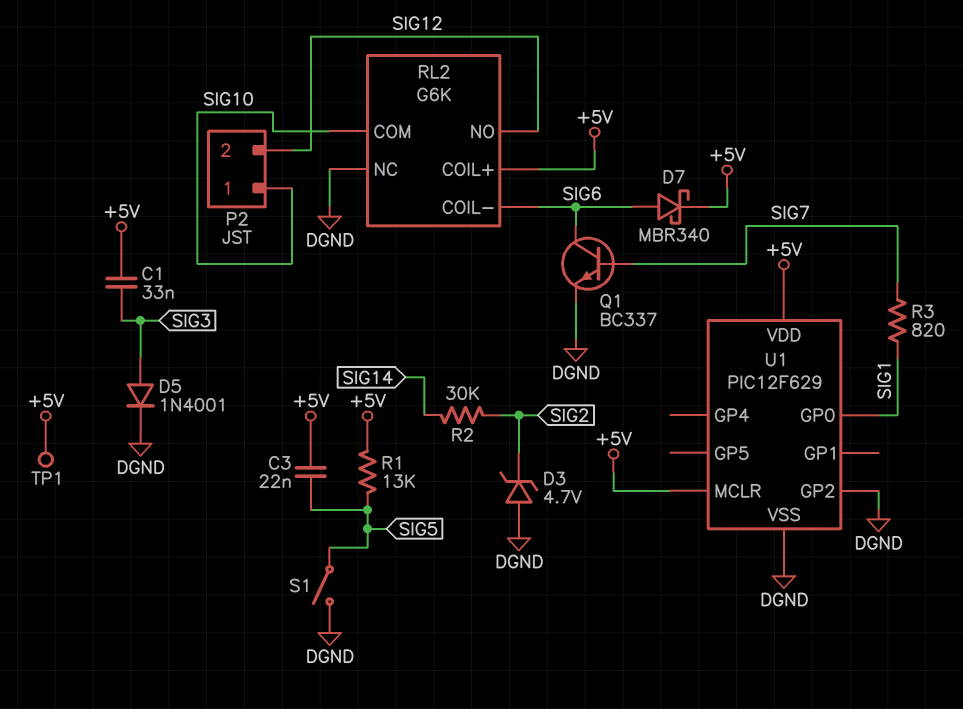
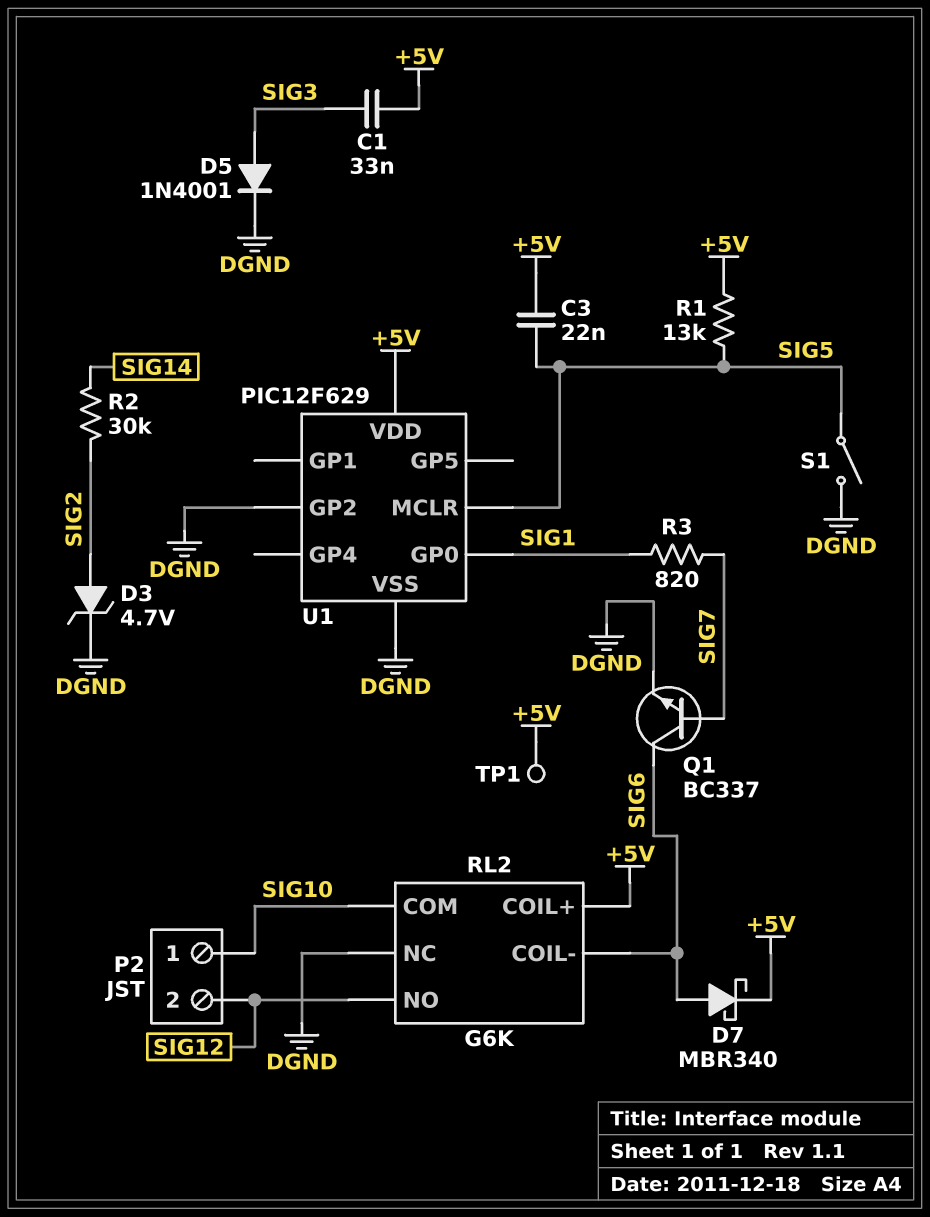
D3: zener 4.7V (A DGND, K SIG2) -> zener 4.7V (A SIG2, K DGND)
U1 pin MCLR: +5V -> SIG5

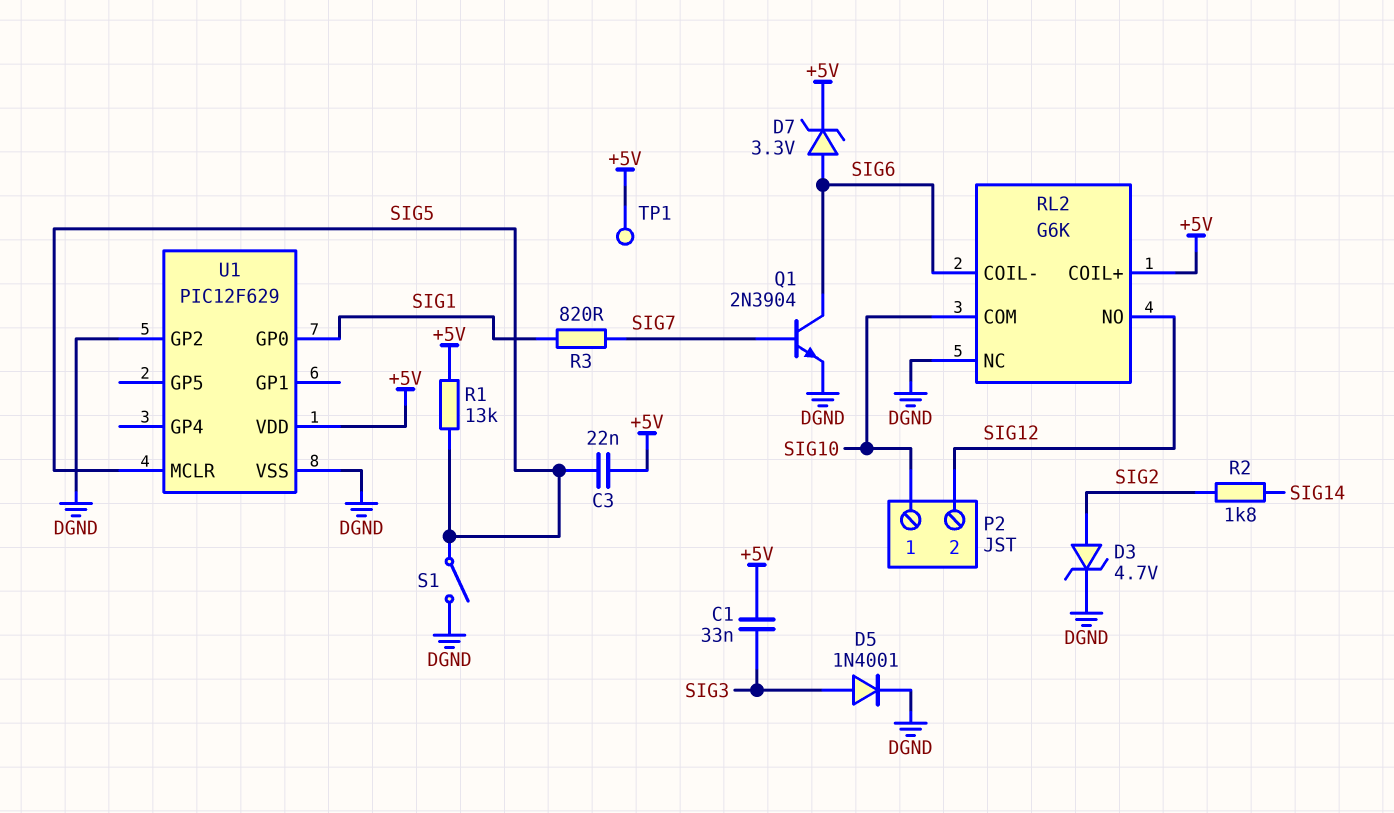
D7: schottky MBR340 (A SIG6, K +5V) -> zener 3.3V (A SIG6, K +5V)
Q1: NPN BC337 (B SIG7, C SIG6, E DGND) -> NPN 2N3904 (B SIG7, C SIG6, E DGND)
R2: 30k (SIG2, SIG14) -> 1.8k (SIG2, SIG14)

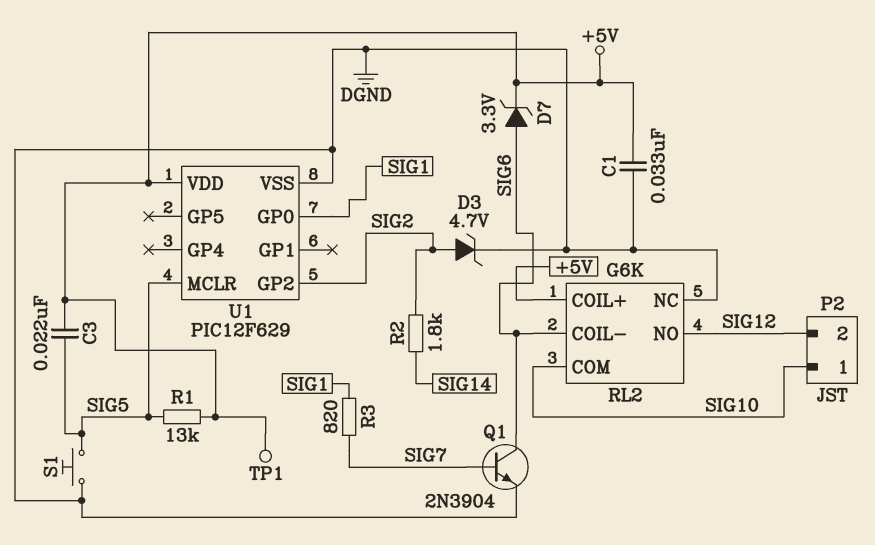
C1: 33nF (+5V, SIG3) -> 33nF (+5V, DGND)
D5: diode 1N4001 (A SIG3, K DGND) -> none
S1: switch (DGND, SIG5) -> button (DGND, SIG5)
U1 pin GP2: DGND -> SIG2

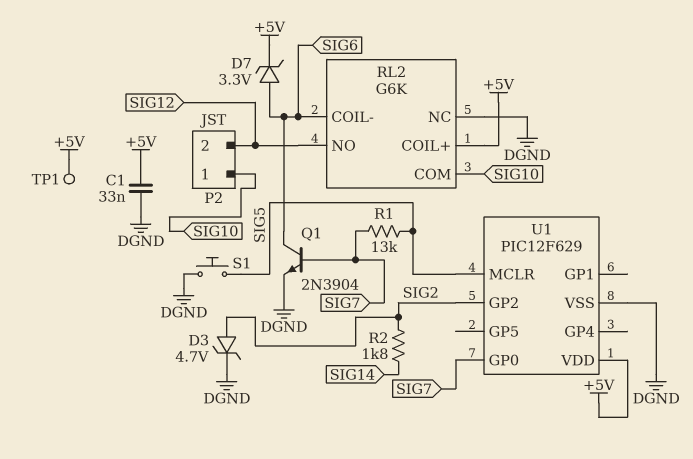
C3: 22nF (+5V, SIG5) -> none
R1: 13k (+5V, SIG5) -> 13k (SIG5, SIG7)
R3: 820 (SIG1, SIG7) -> none
U1 pin GP0: SIG1 -> SIG7

